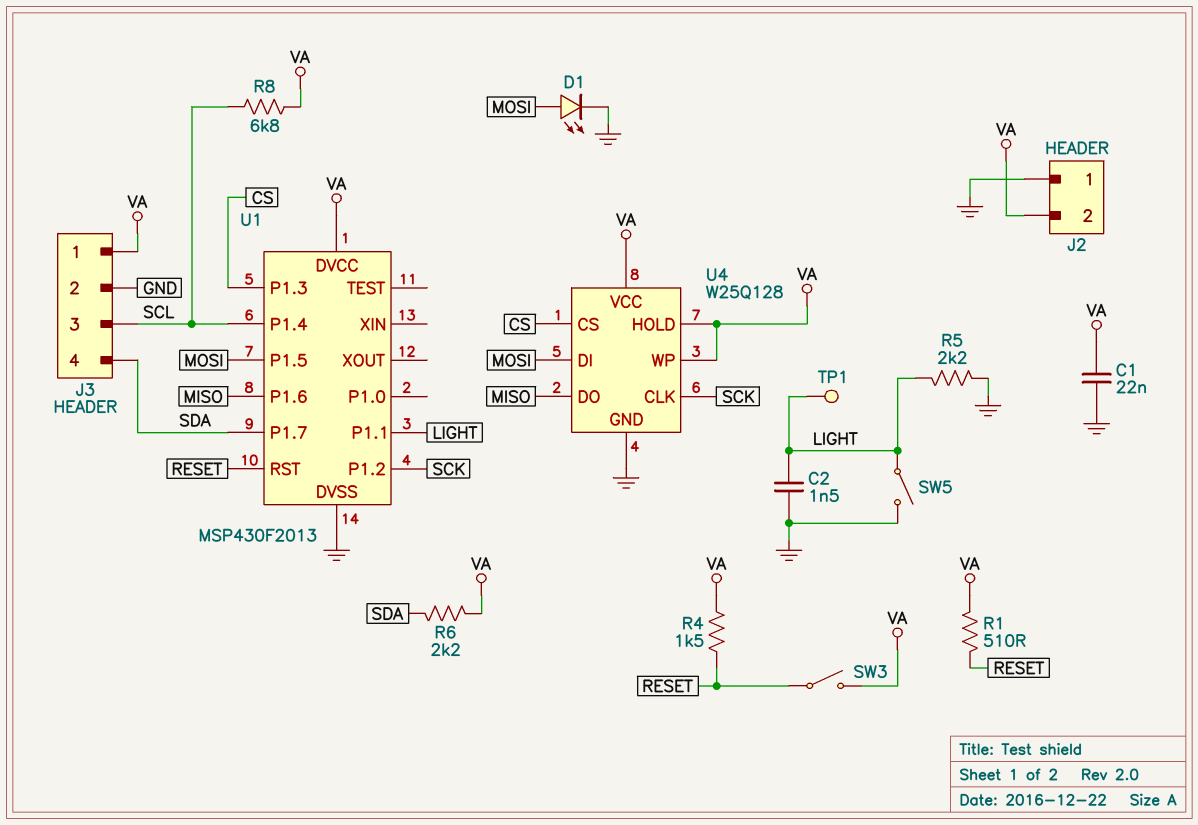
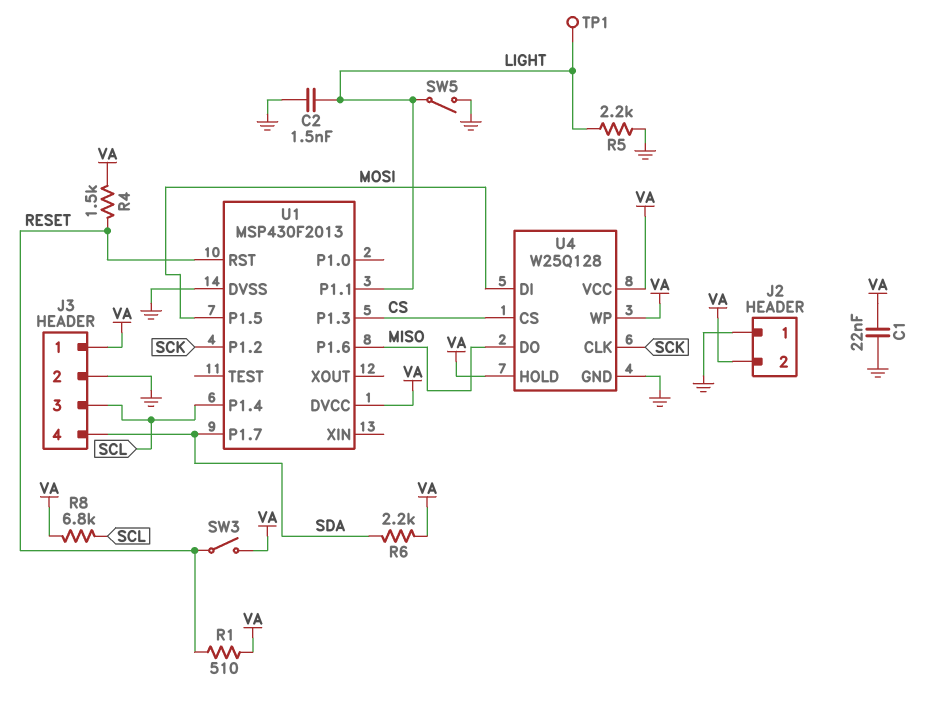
D1: LED (A MOSI, K GND) -> none

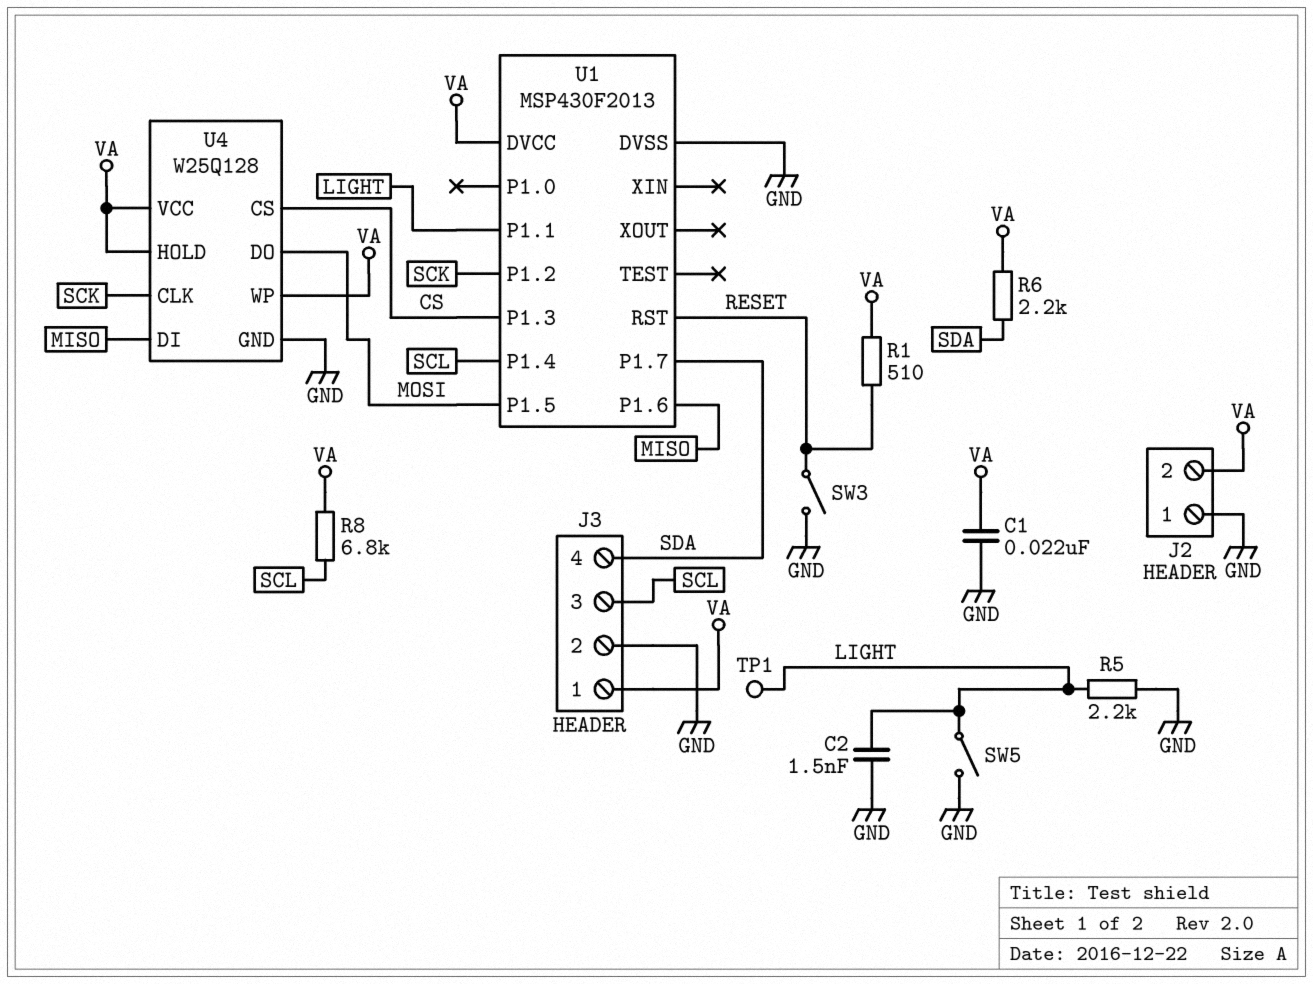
R4: 1.5k (RESET, VA) -> none
SW3: switch (RESET, VA) -> switch (GND, RESET)
U4 pin DI: MOSI -> MISO
U4 pin DO: MISO -> MOSI

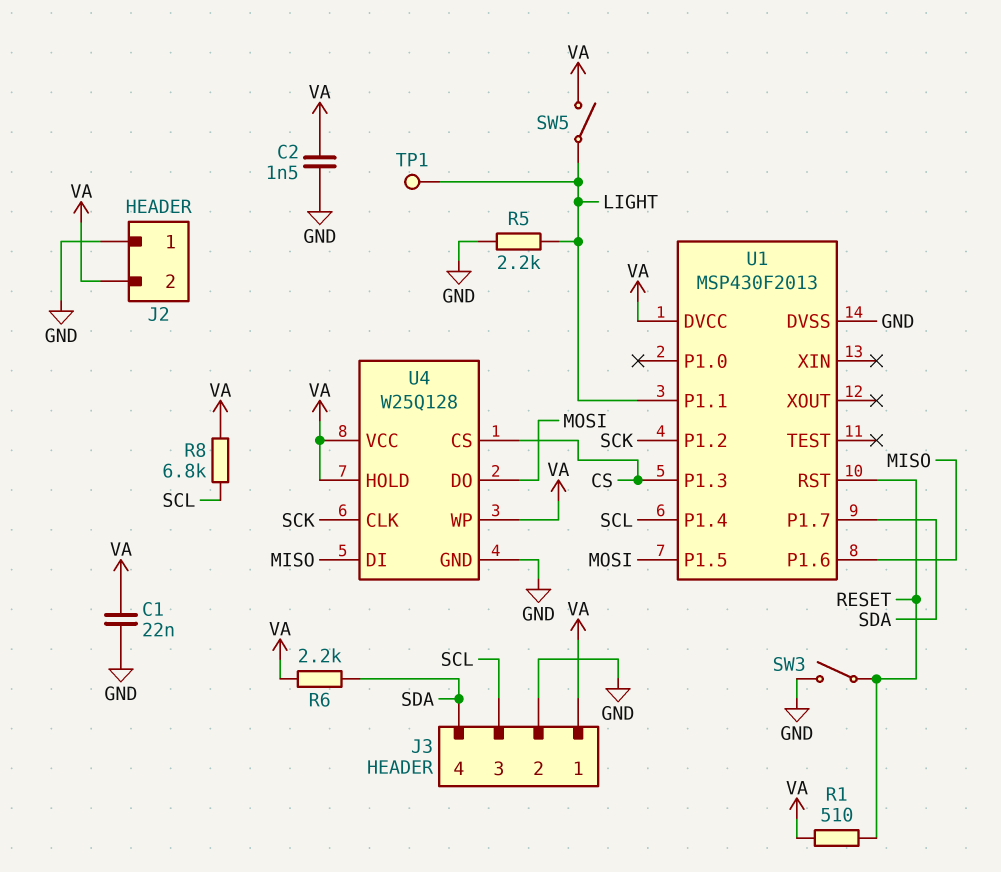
C2: 1.5nF (GND, LIGHT) -> 1.5nF (GND, VA)
SW5: switch (GND, LIGHT) -> switch (LIGHT, VA)

